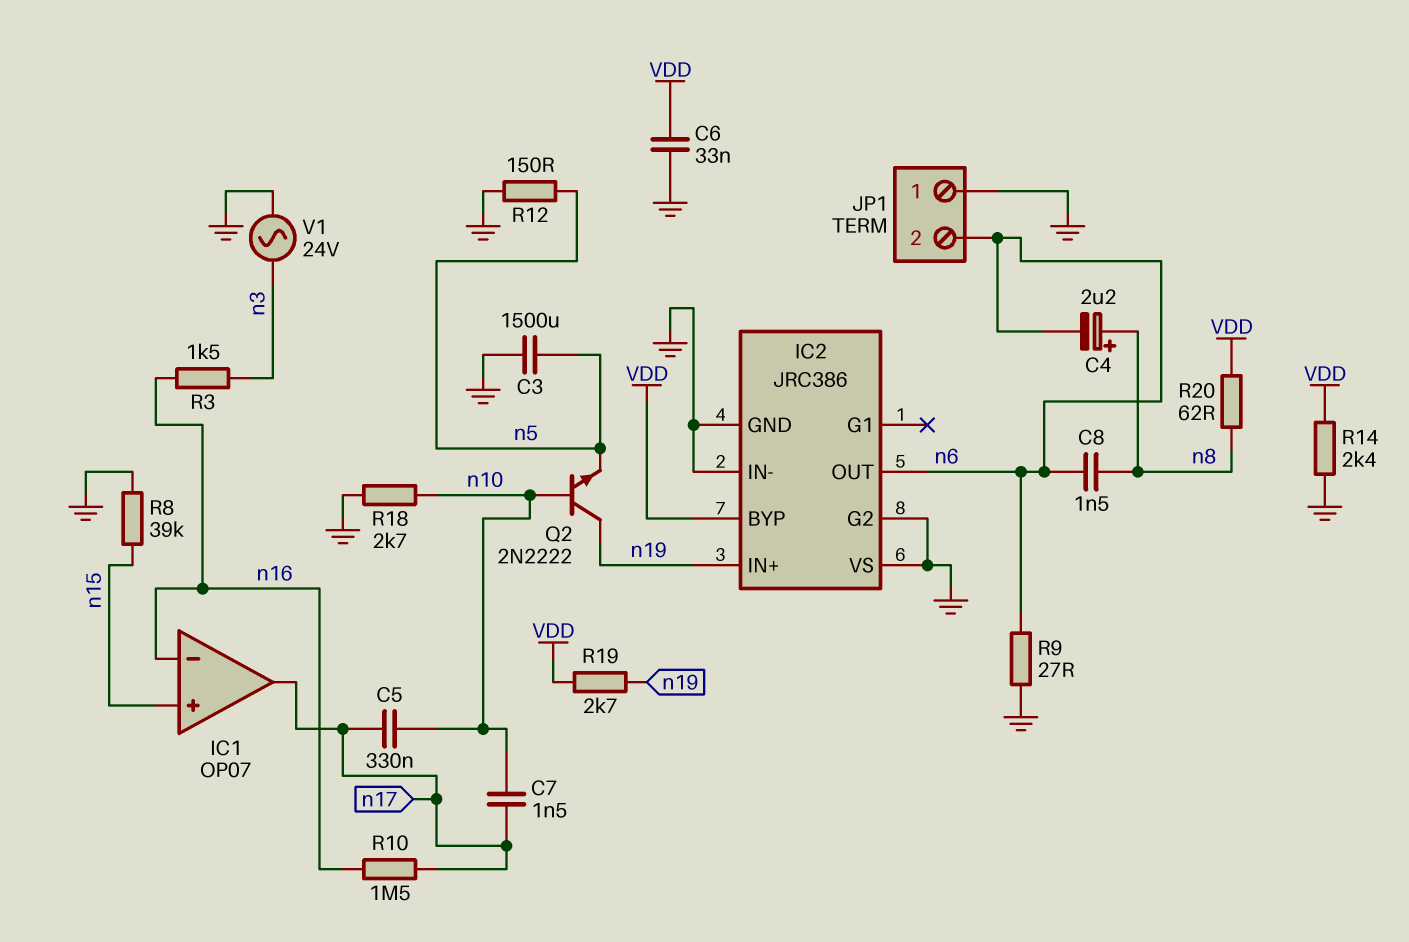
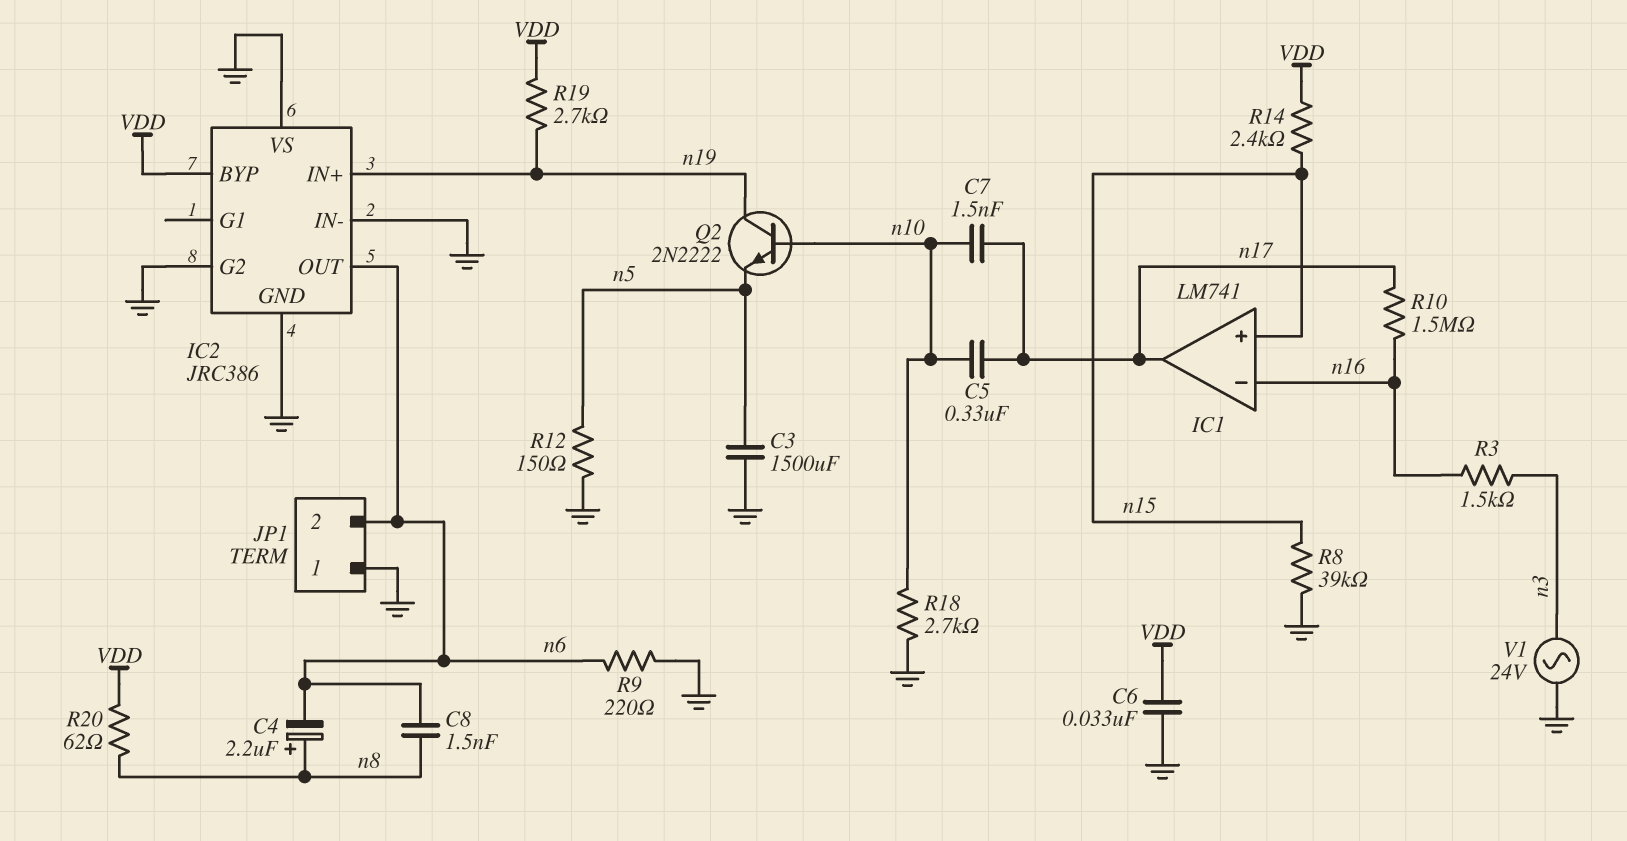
IC1: OP07 -> LM741
R9: 27 (GND, n6) -> 220 (GND, n6)
R14: 2.4k (GND, VDD) -> 2.4k (VDD, n15)

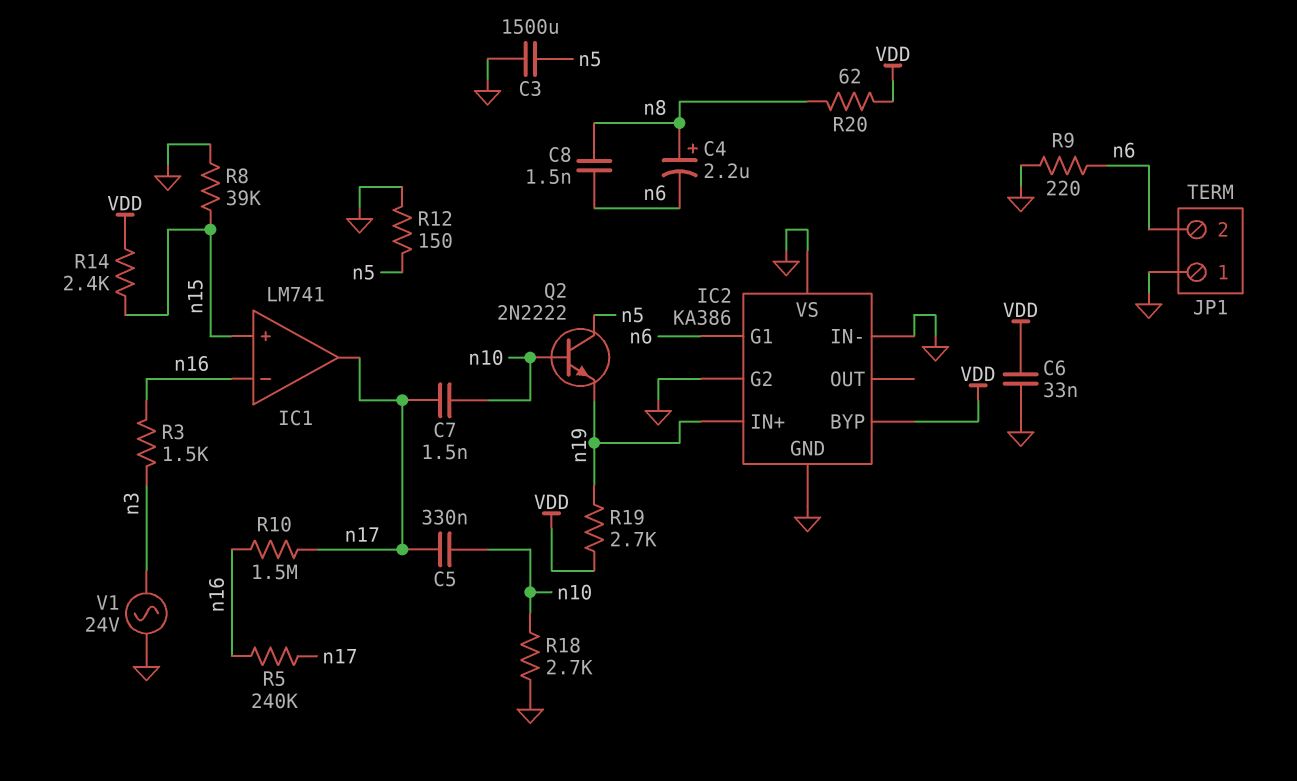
IC2: JRC386 -> KA386
IC2 pin G1: none -> n6
IC2 pin OUT: n6 -> none
Q2: NPN 2N2222 (B n10, C n19, E n5) -> NPN 2N2222 (B n10, C n5, E n19)
R5: none -> 240k (n16, n17)

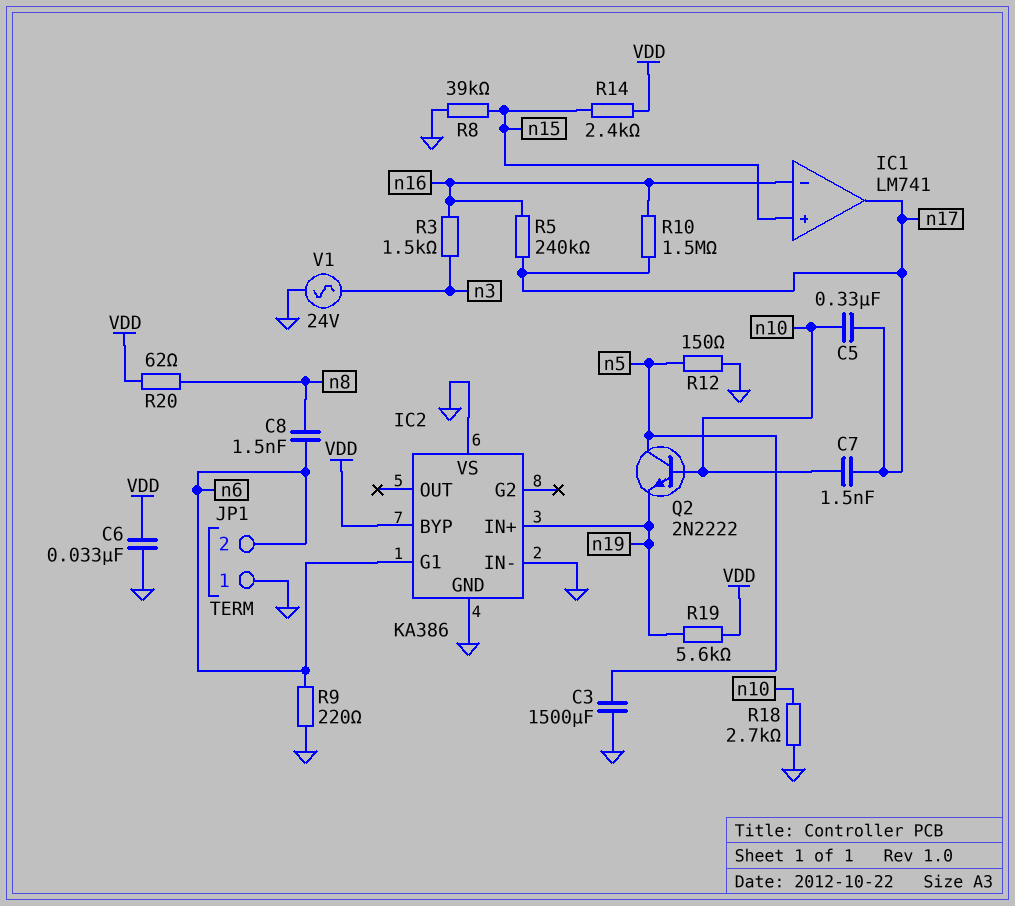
C4: 2.2uF (plus n8, minus n6) -> none
IC2 pin G2: GND -> none
R19: 2.7k (VDD, n19) -> 5.6k (VDD, n19)

